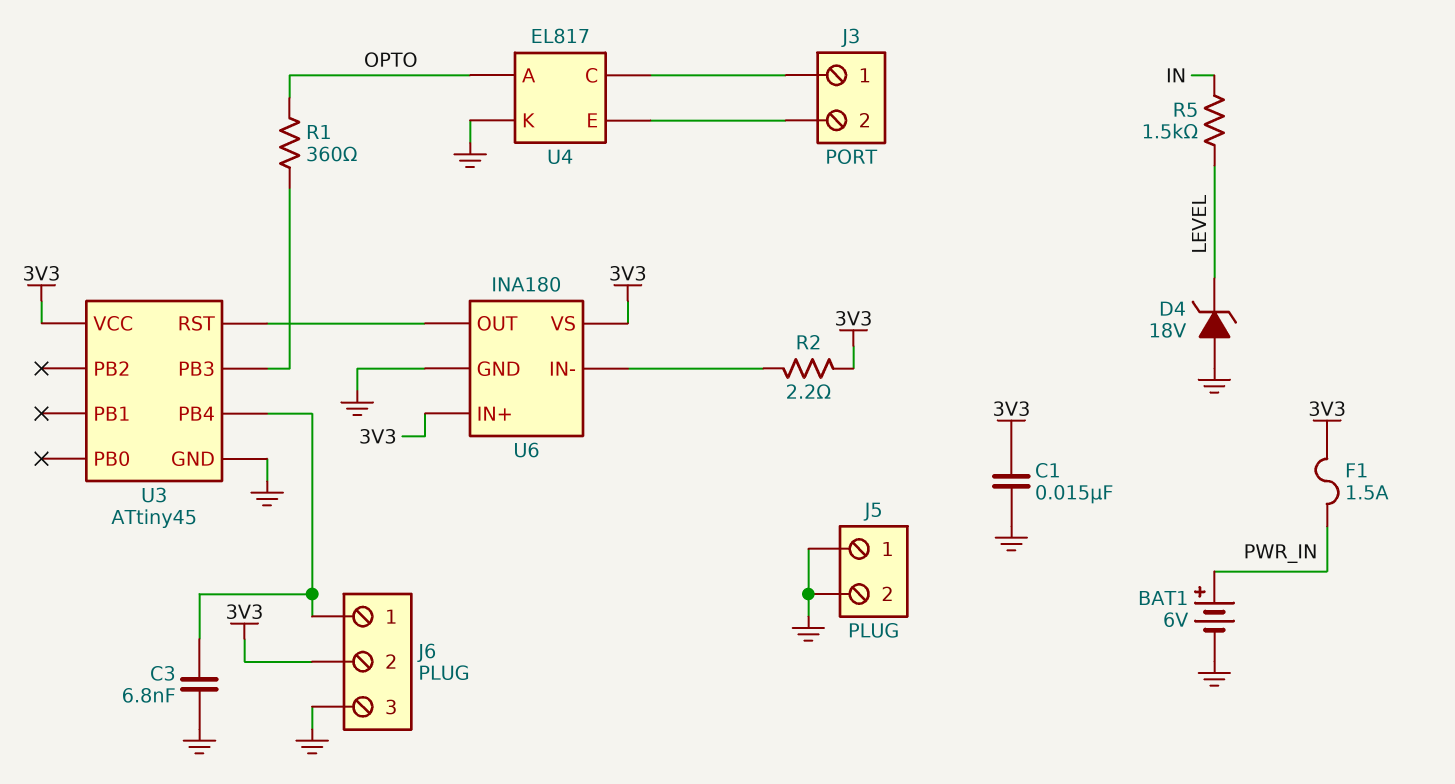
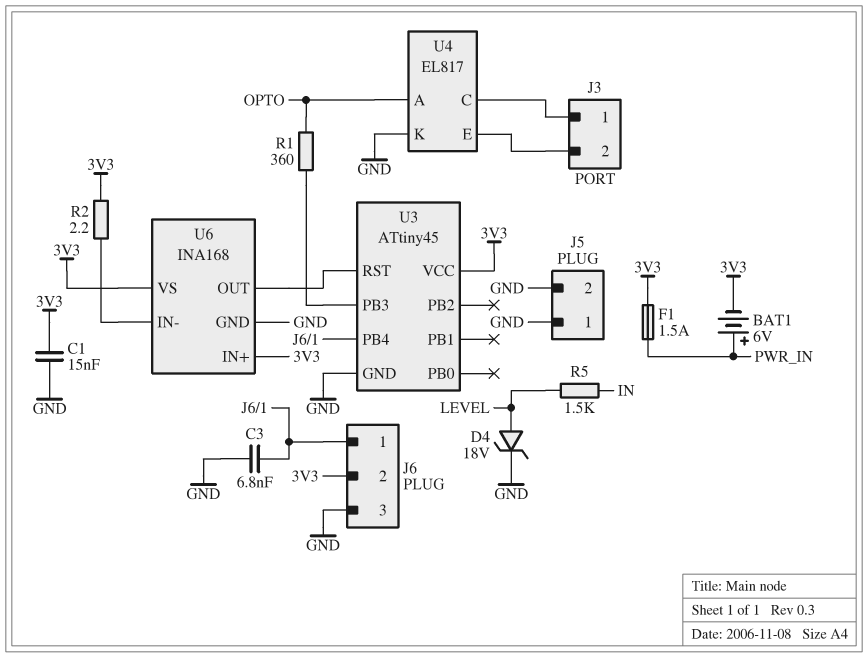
BAT1: 6V (plus PWR_IN, minus GND) -> 6V (plus PWR_IN, minus 3V3)
D4: zener 18V (A GND, K LEVEL) -> zener 18V (A LEVEL, K GND)
U6: INA180 -> INA168

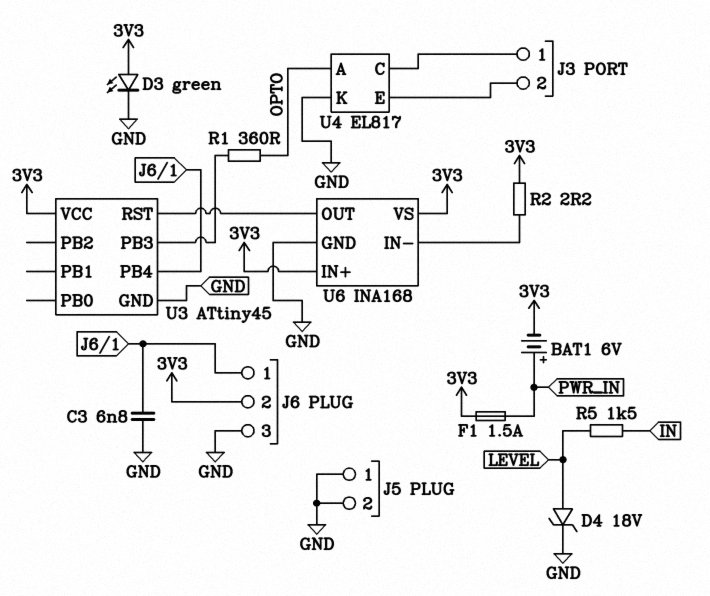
C1: 15nF (3V3, GND) -> none
D3: none -> LED green (A 3V3, K GND)

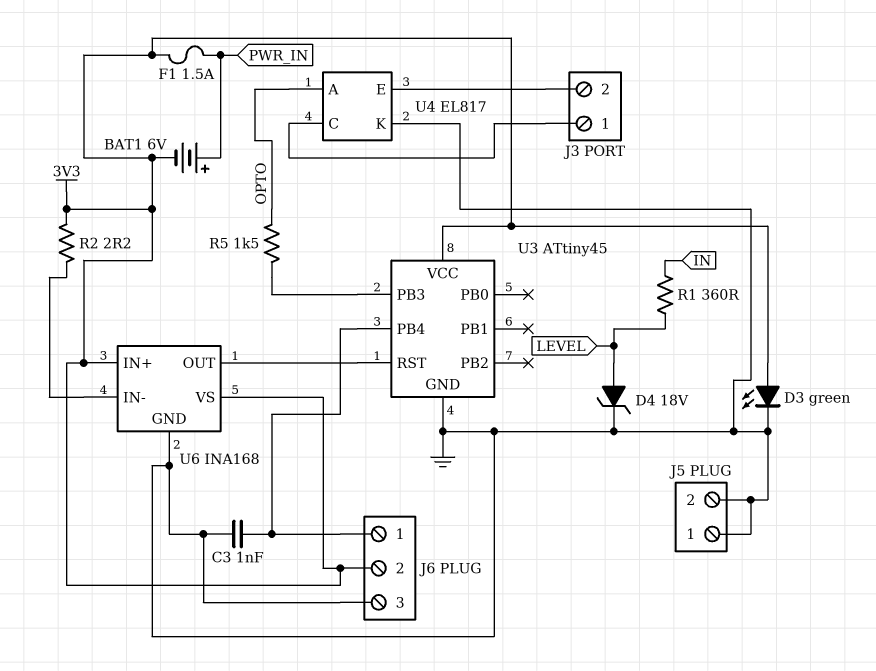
C3: 6.8nF (GND, J6/1) -> 1nF (GND, J6/1)
R1: 360 (OPTO, U3/PB3) -> 360 (IN, LEVEL)
R5: 1.5k (IN, LEVEL) -> 1.5k (OPTO, U3/PB3)

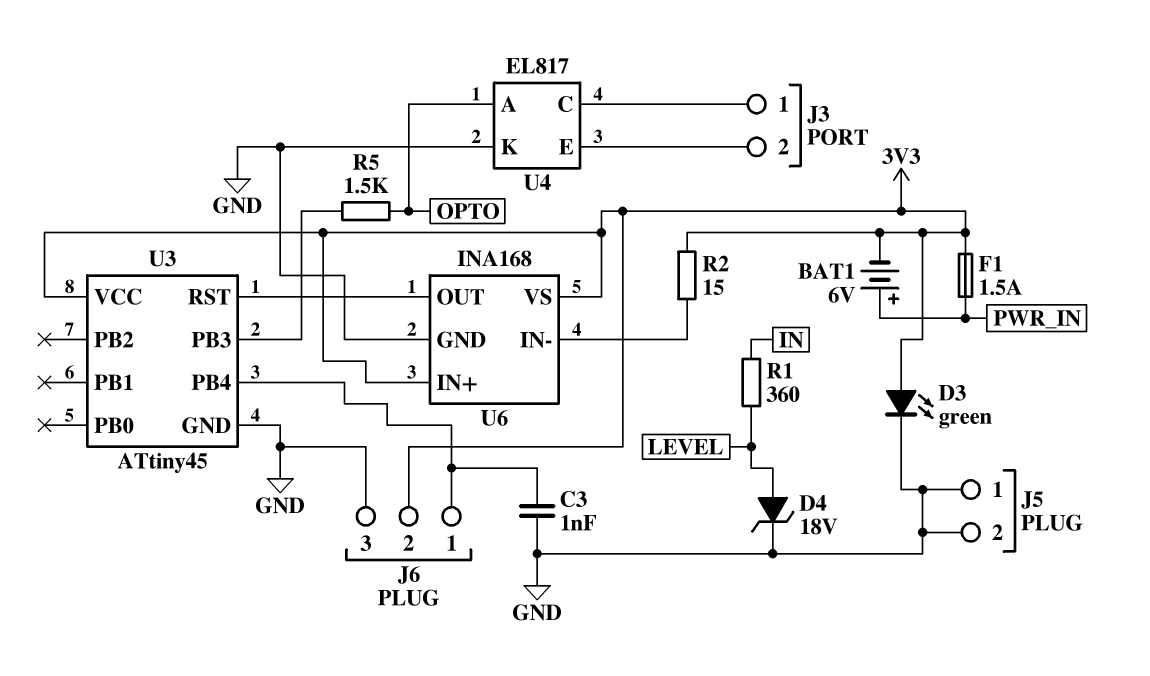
R2: 2.2 (3V3, U6/IN-) -> 15 (3V3, U6/IN-)

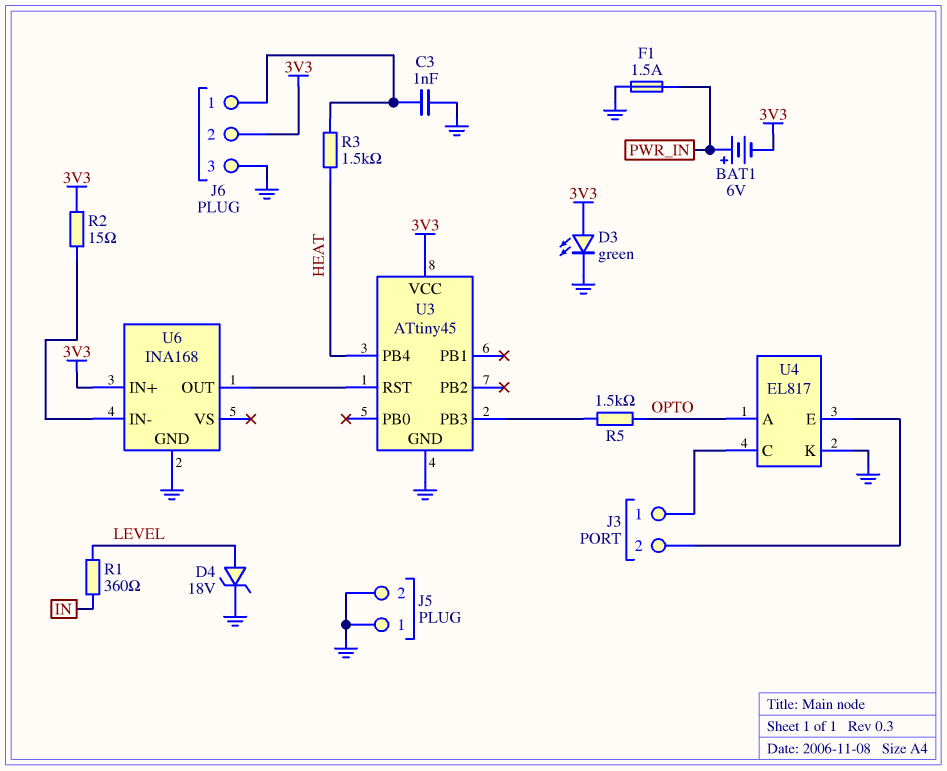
F1: 1.5A (3V3, PWR_IN) -> 1.5A (GND, PWR_IN)
R3: none -> 1.5k (HEAT, J6/1)
U3 pin PB4: J6/1 -> HEAT
U6 pin VS: 3V3 -> none

